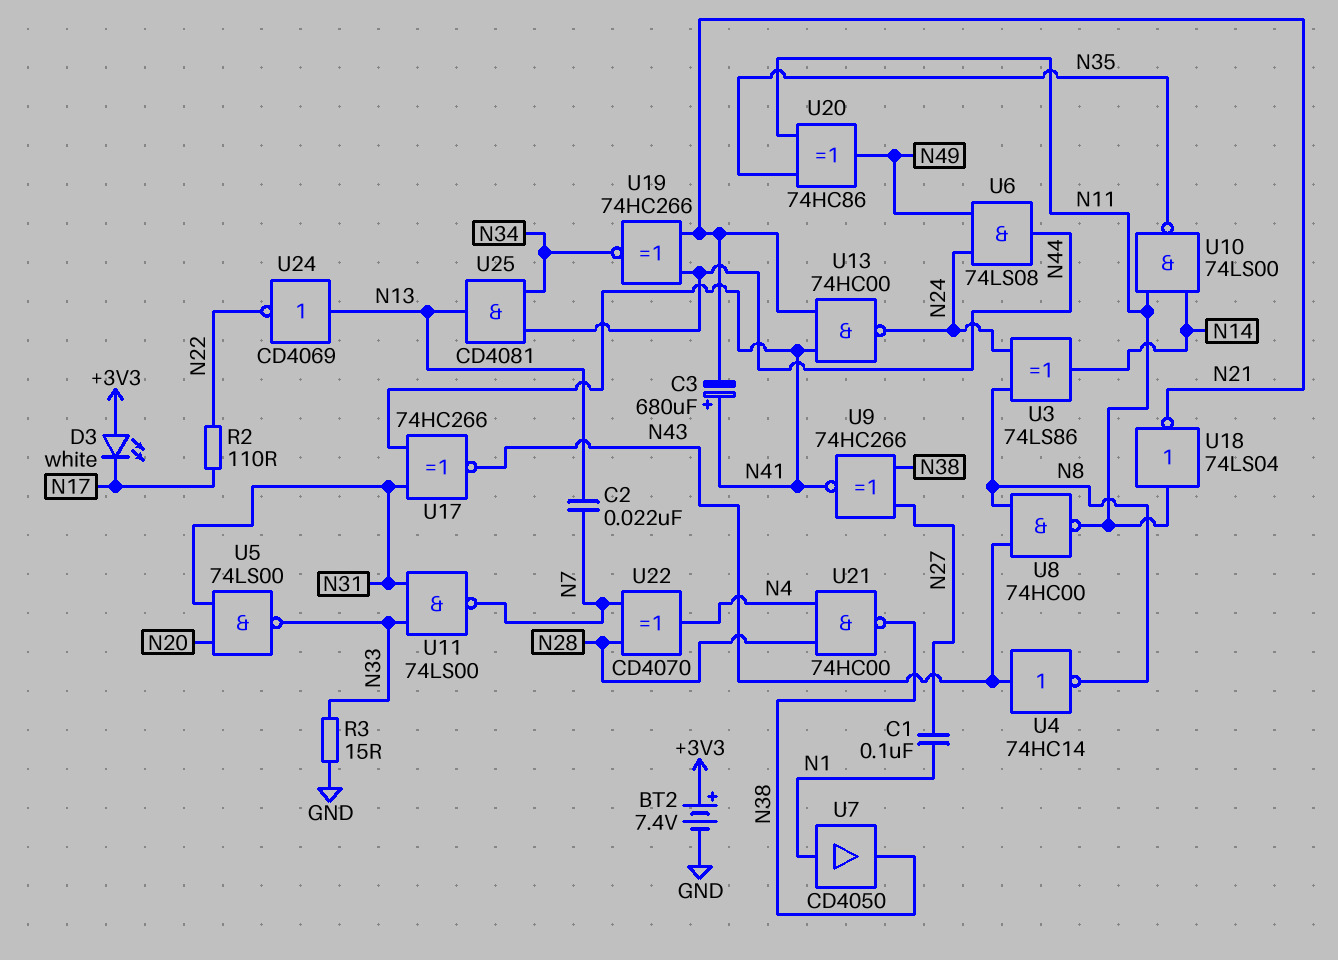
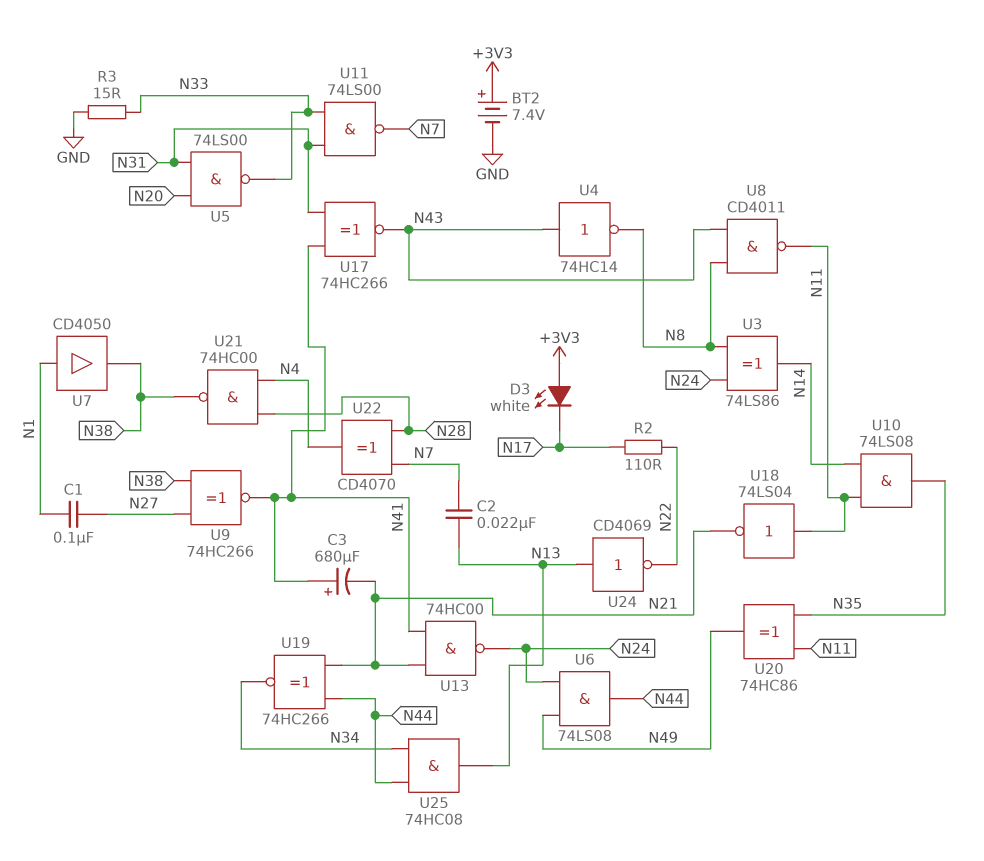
U8: NAND 74HC00 (in N8, in N43, out N11) -> NAND CD4011 (in N8, in N43, out N11)
U10: NAND 74LS00 (in N11, in N14, out N35) -> AND 74LS08 (in N11, in N14, out N35)
U25: AND CD4081 (in N34, in N44, out N13) -> AND 74HC08 (in N34, in N44, out N13)

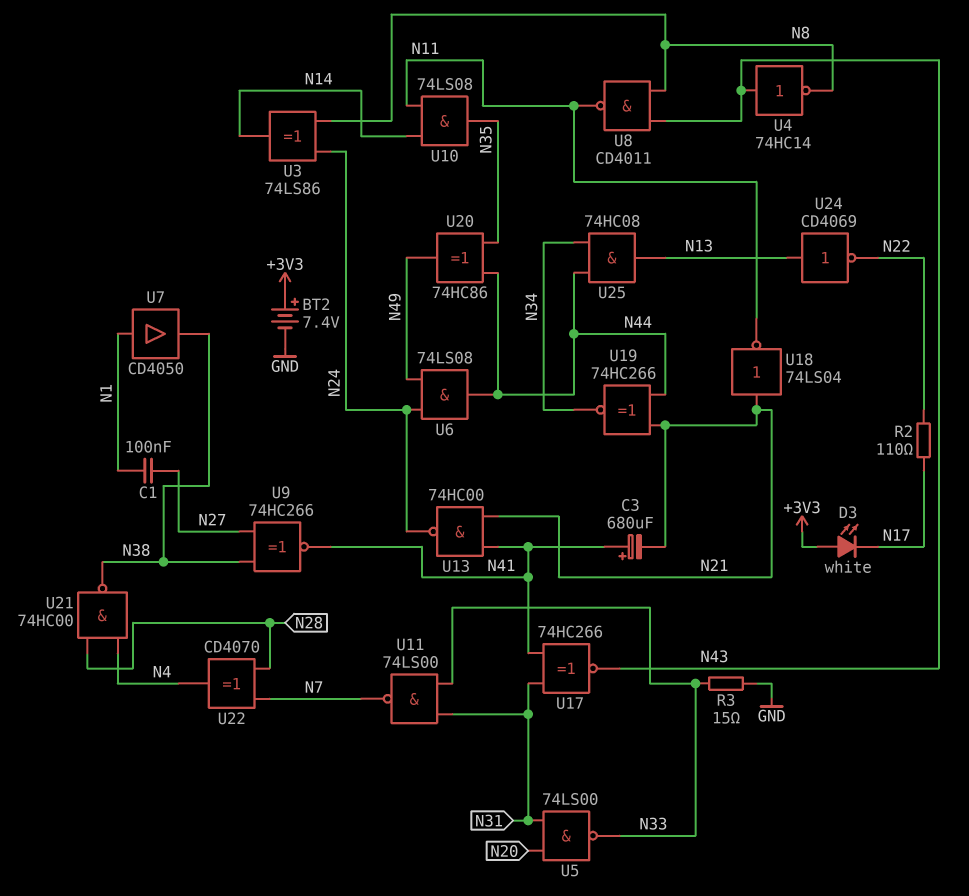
C2: 22nF (N7, N13) -> none
U18: NOT 74LS04 (in N11, out N21) -> NOT 74LS04 (in N21, out N11)
U20: XOR 74HC86 (in N11, in N35, out N49) -> XOR 74HC86 (in N35, in N44, out N49)

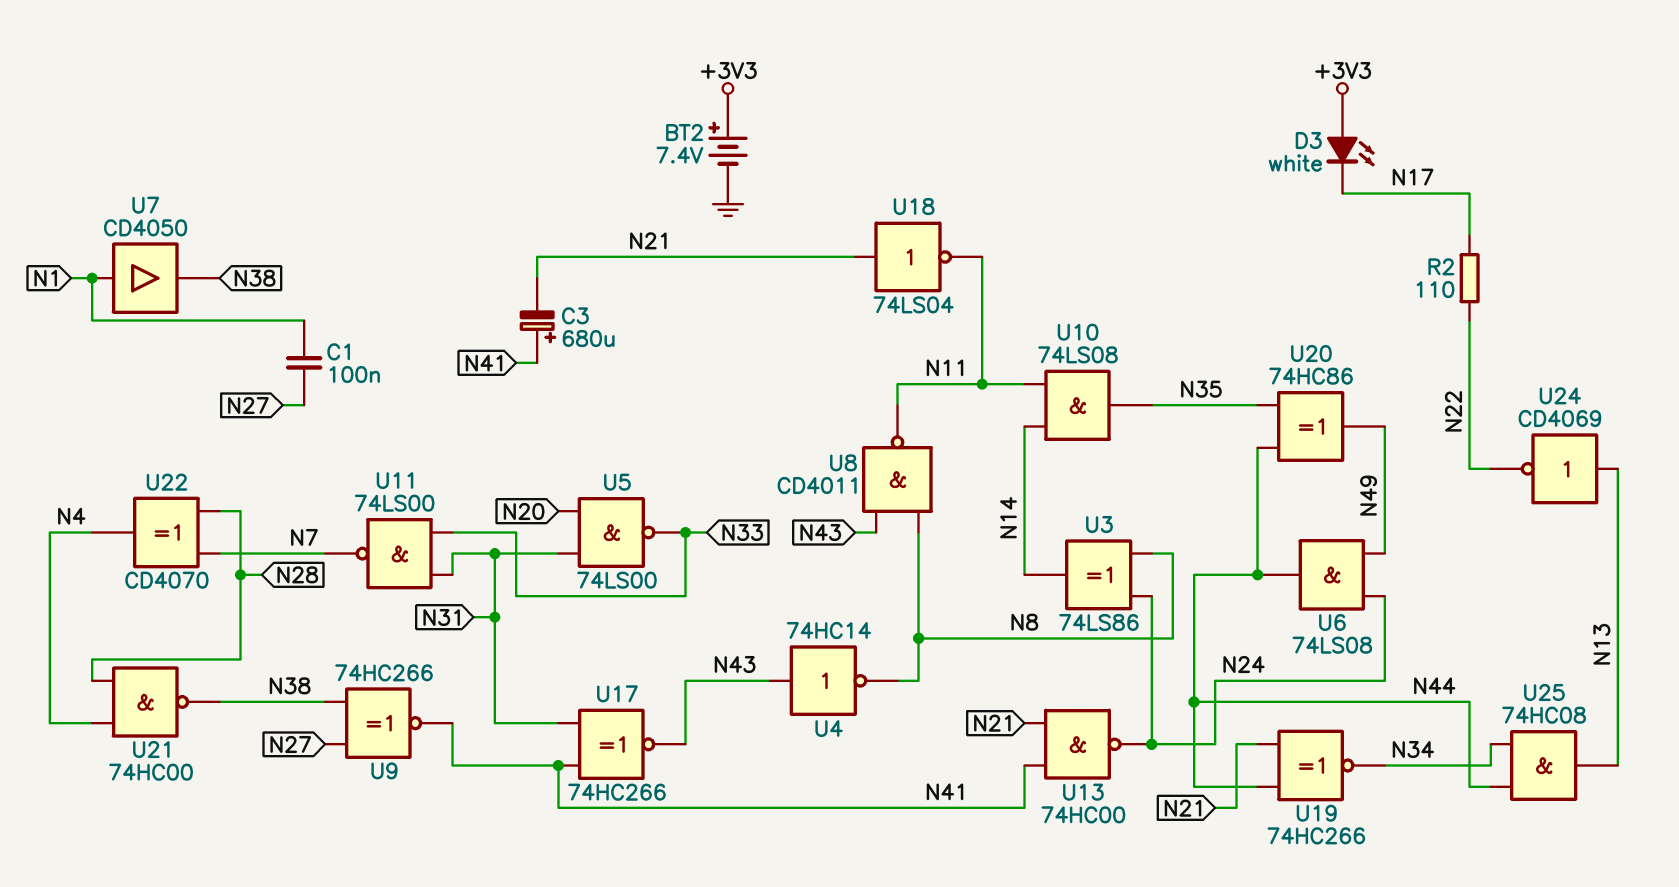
R3: 15 (GND, N33) -> none

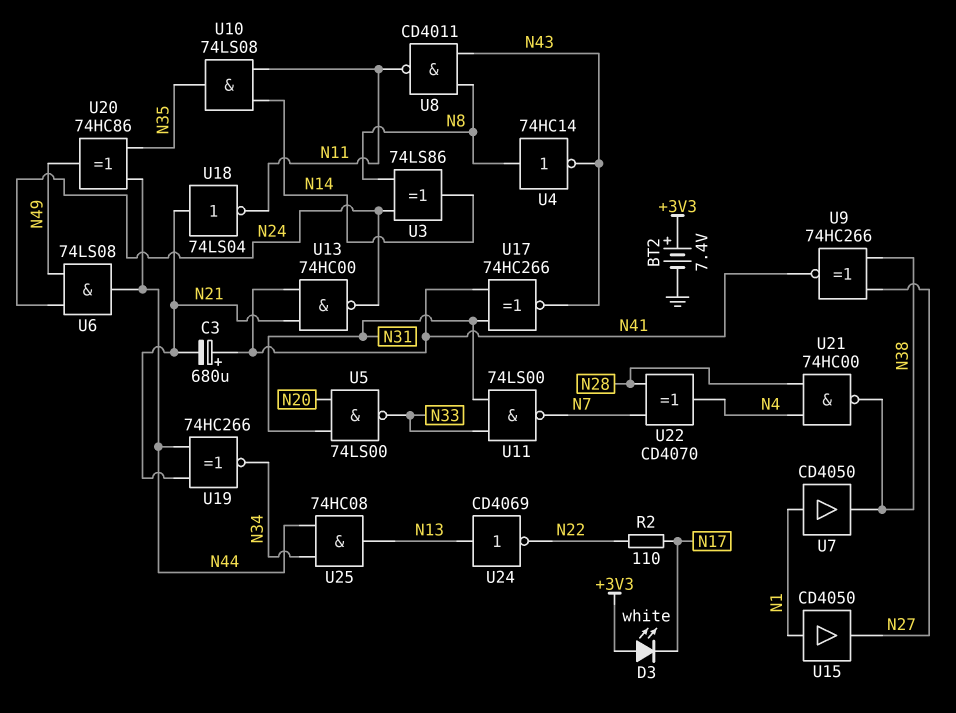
C1: 100nF (N1, N27) -> none
U4: NOT 74HC14 (in N43, out N8) -> NOT 74HC14 (in N8, out N43)
U15: none -> buffer CD4050 (in N1, out N27)

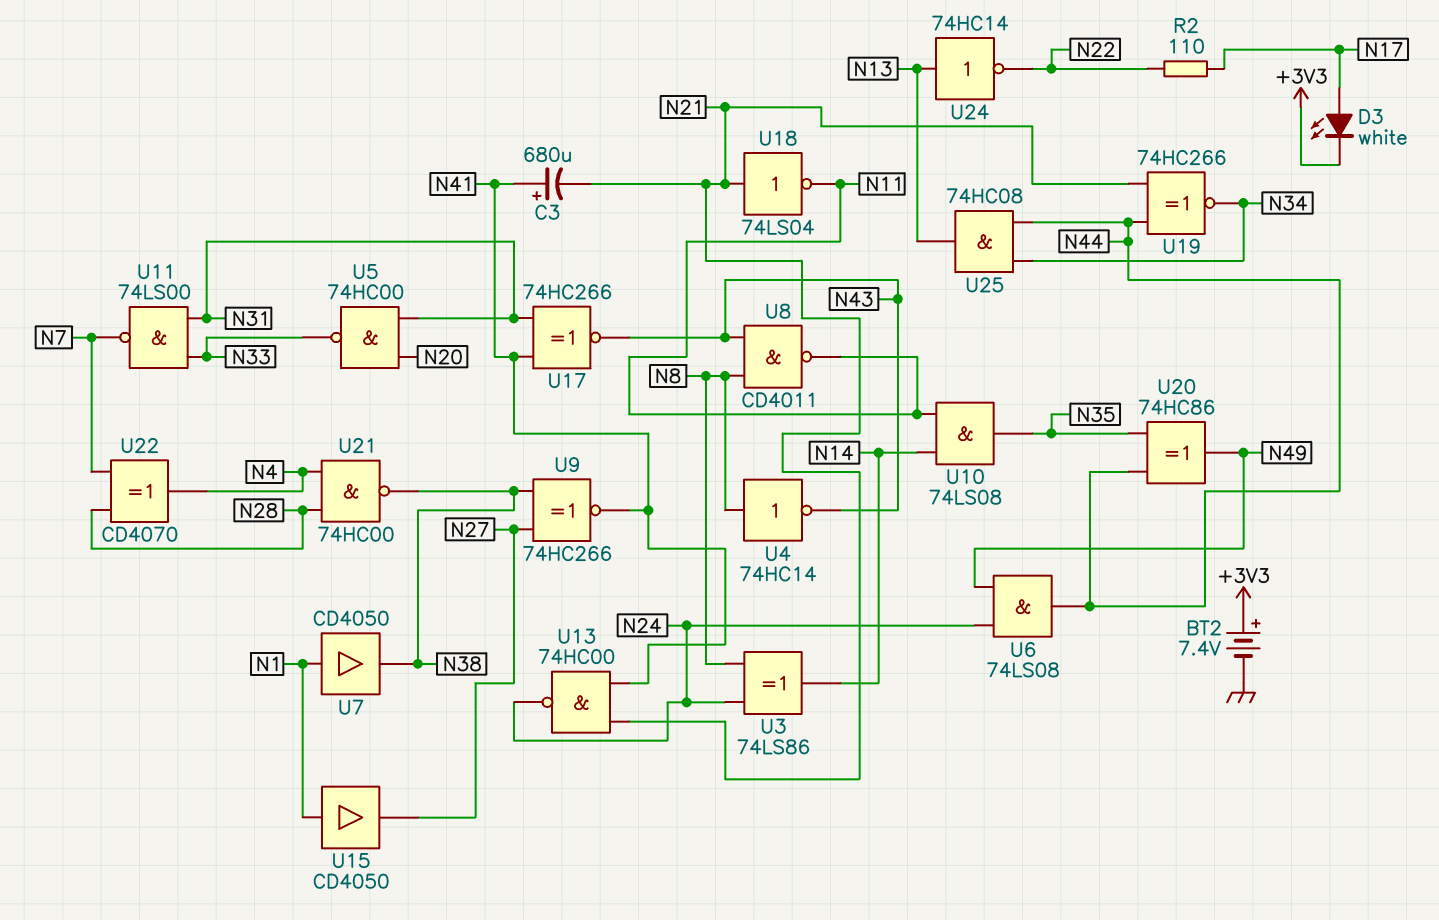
D3: LED white (A +3V3, K N17) -> LED white (A N17, K +3V3)
U5: NAND 74LS00 (in N20, in N31, out N33) -> NAND 74HC00 (in N20, in N31, out N33)
U24: NOT CD4069 (in N13, out N22) -> NOT 74HC14 (in N13, out N22)

